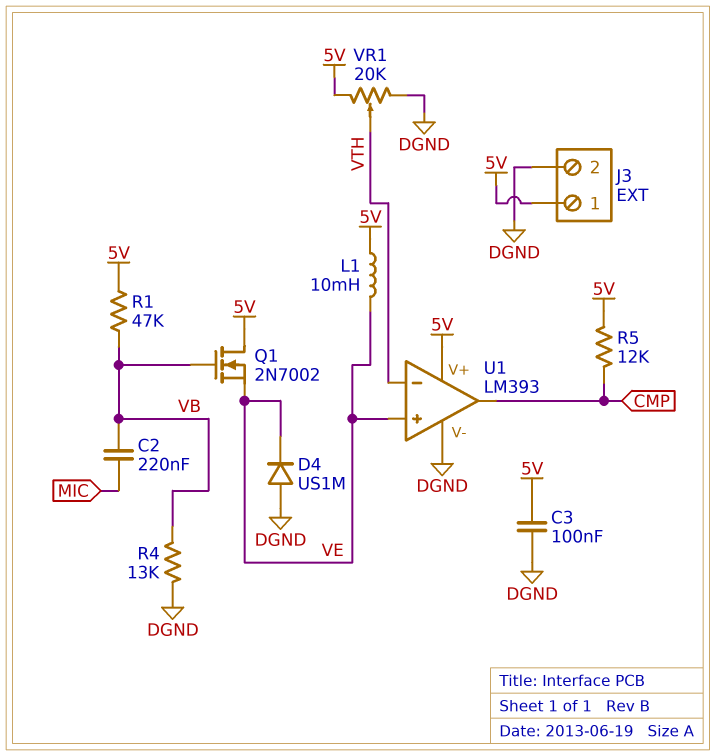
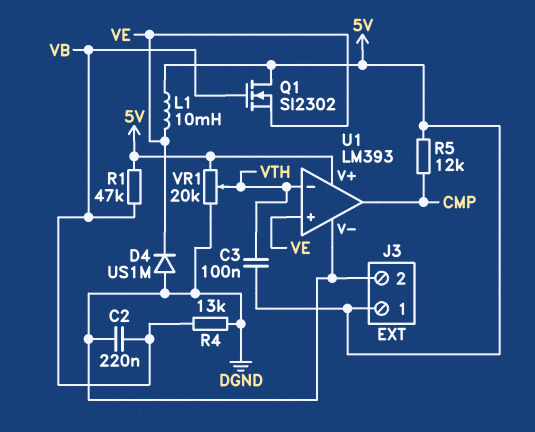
C2: 220nF (MIC, VB) -> 220nF (DGND, VB)
C3: 100nF (5V, DGND) -> 100nF (5V, VTH)
Q1: NMOS 2N7002 (G VB, D 5V, S VE) -> NMOS SI2302 (G VB, D 5V, S VE)

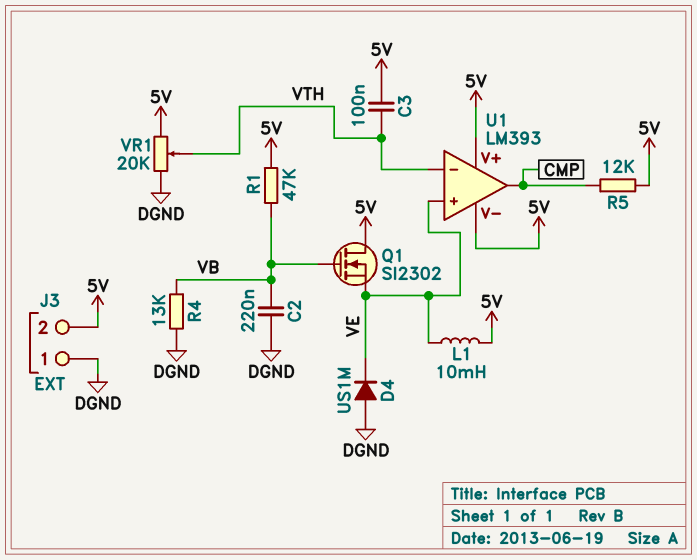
J3 pin 1: 5V -> DGND
J3 pin 2: DGND -> 5V
U1 pin V-: DGND -> 5V

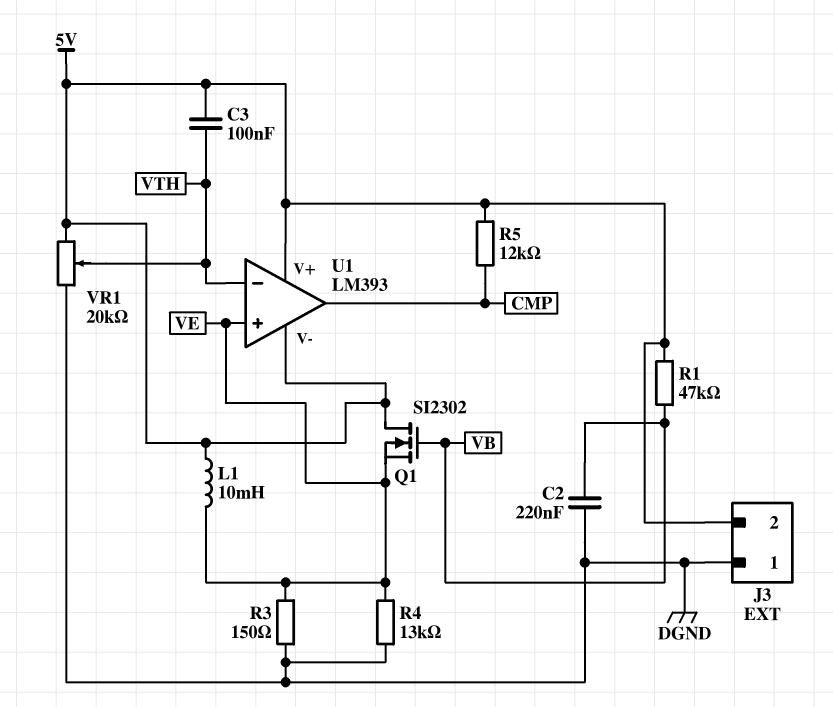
D4: diode US1M (A DGND, K VE) -> none
R3: none -> 150 (DGND, VE)
R4: 13k (DGND, VB) -> 13k (DGND, VE)

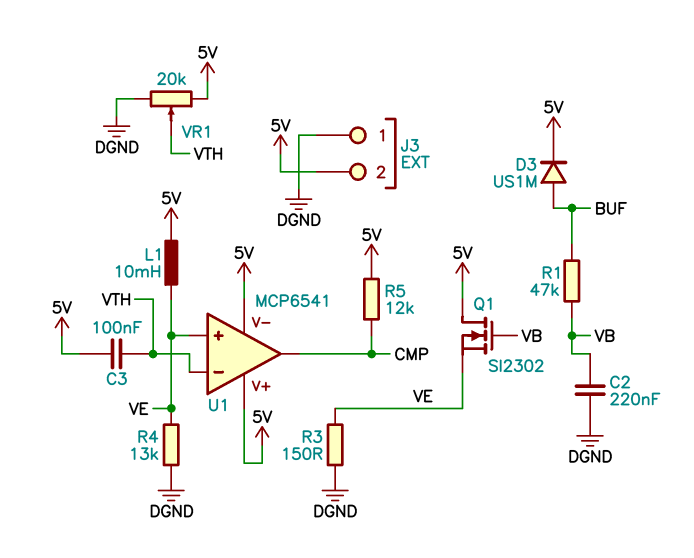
D3: none -> diode US1M (A BUF, K 5V)
R1: 47k (5V, VB) -> 47k (BUF, VB)
U1: LM393 -> MCP6541

